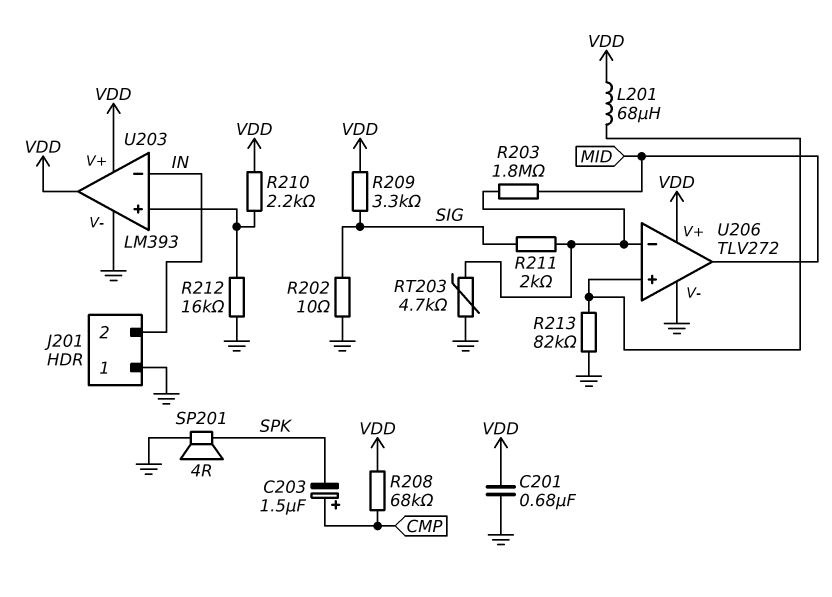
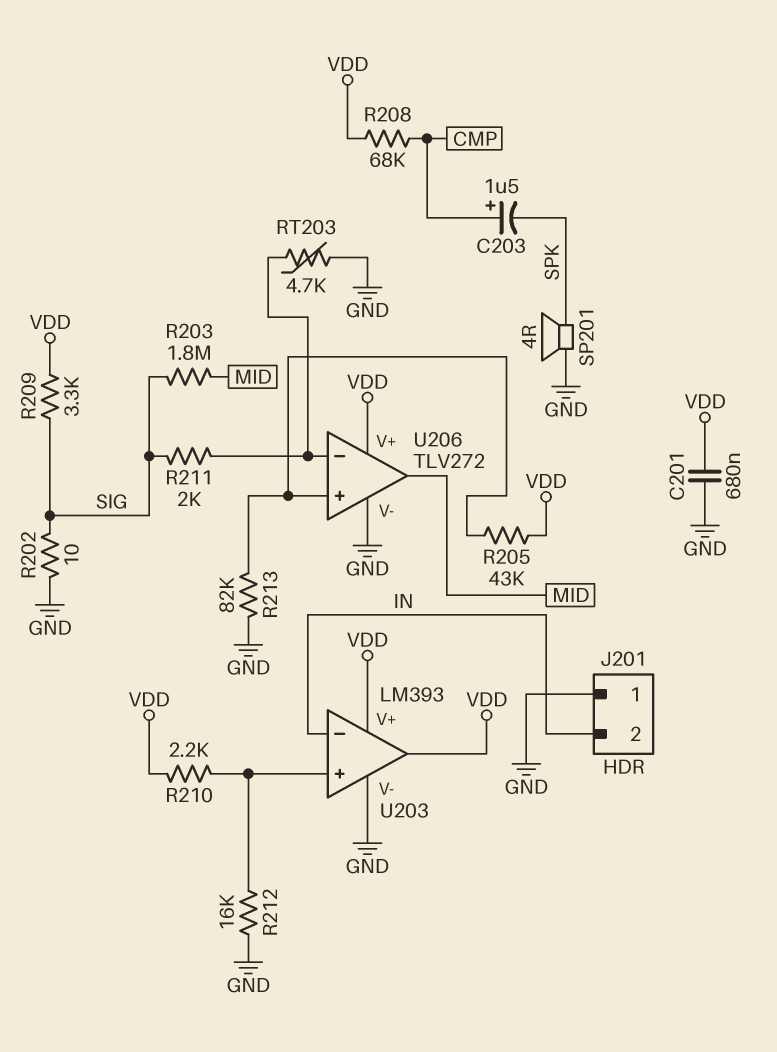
L201: 68uH (U206/in+, VDD) -> none
R203: 1.8M (MID, U206/in-) -> 1.8M (MID, SIG)
R205: none -> 43k (U206/in+, VDD)

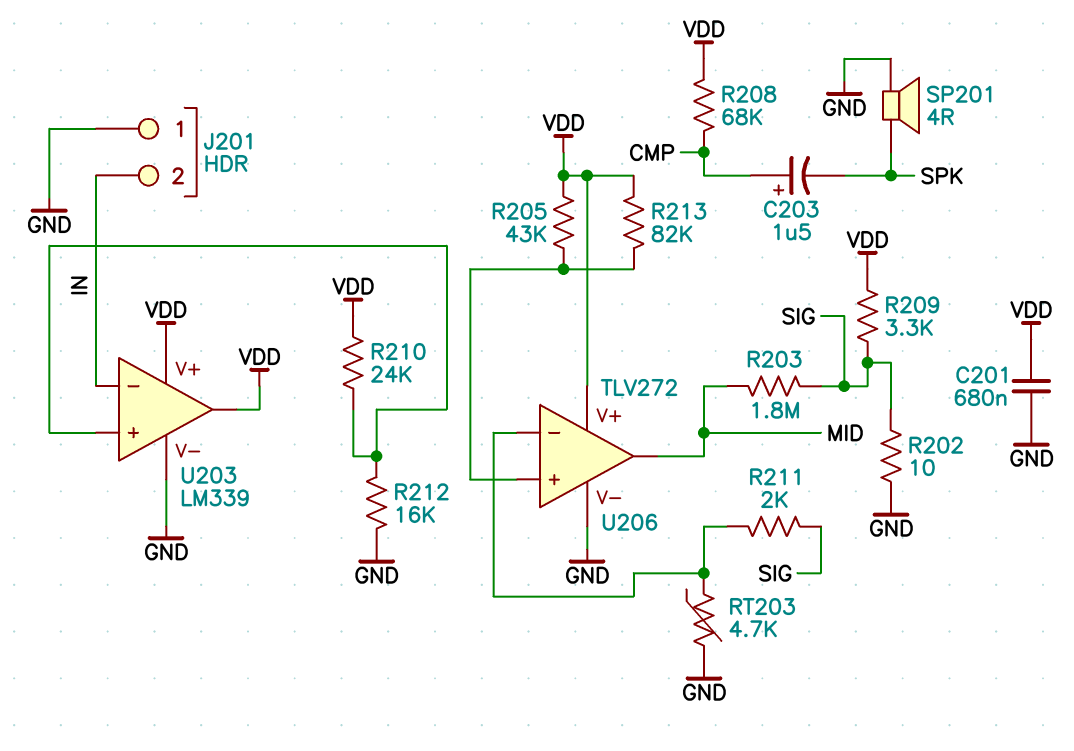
R210: 2.2k (U203/in+, VDD) -> 24k (U203/in+, VDD)
R213: 82k (GND, U206/in+) -> 82k (U206/in+, VDD)
U203: LM393 -> LM339

